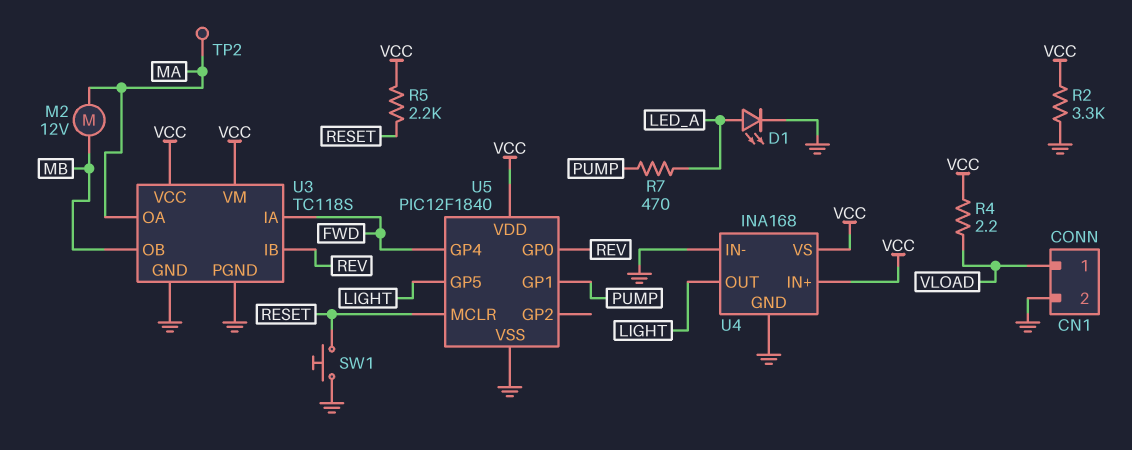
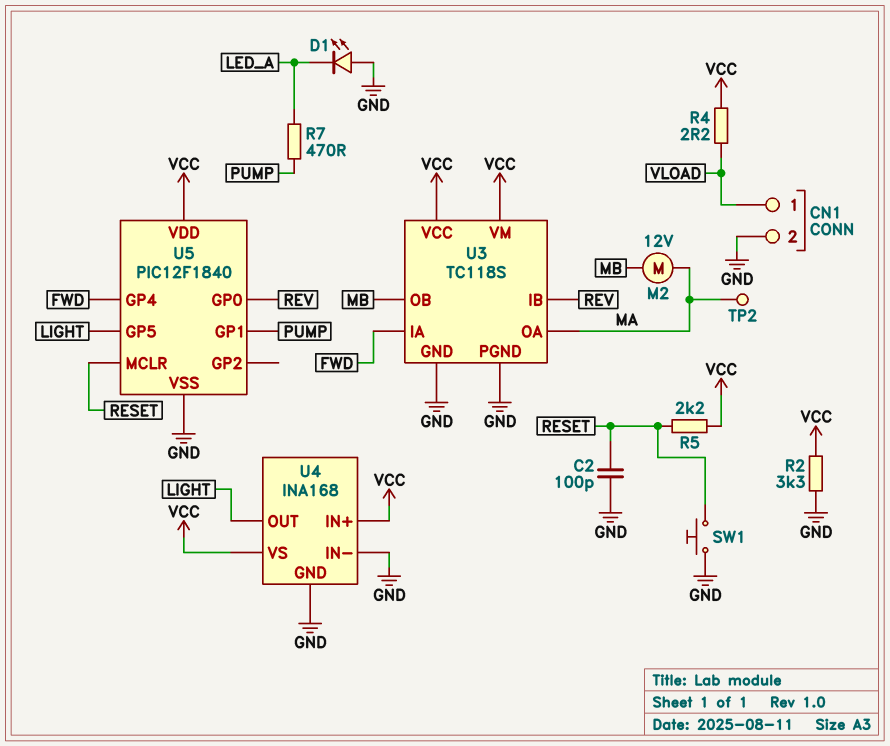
C2: none -> 100pF (GND, RESET)
D1: LED (A LED_A, K GND) -> LED (A GND, K LED_A)

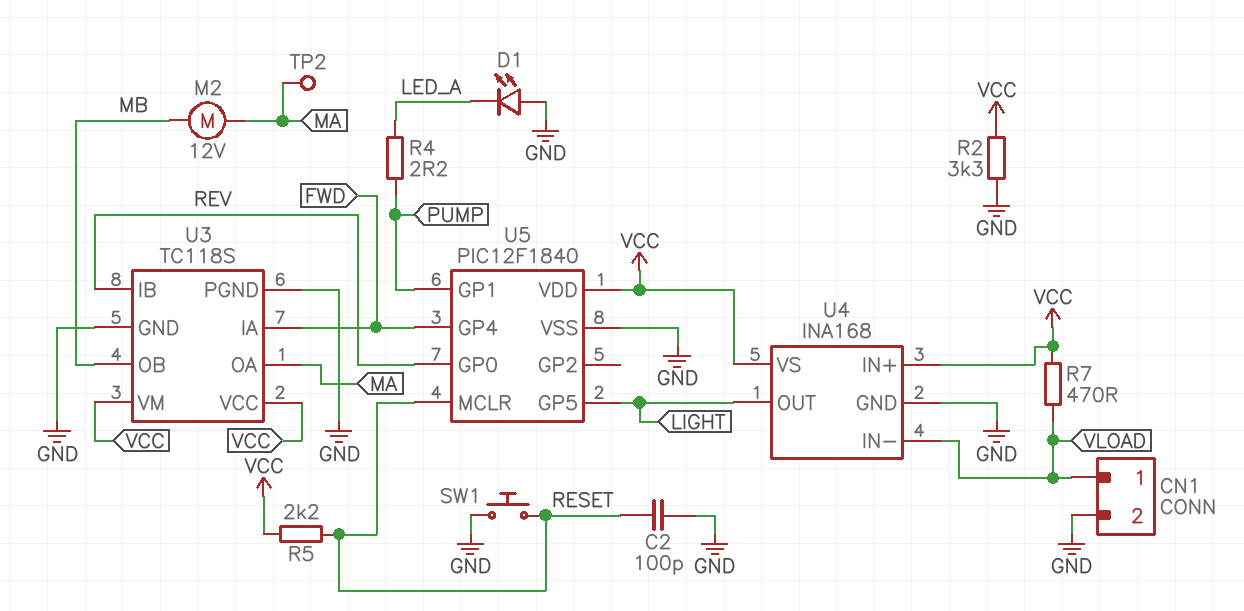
R4: 2.2 (VCC, VLOAD) -> 2.2 (LED_A, PUMP)
R7: 470 (LED_A, PUMP) -> 470 (VCC, VLOAD)
U4 pin IN-: GND -> VLOAD

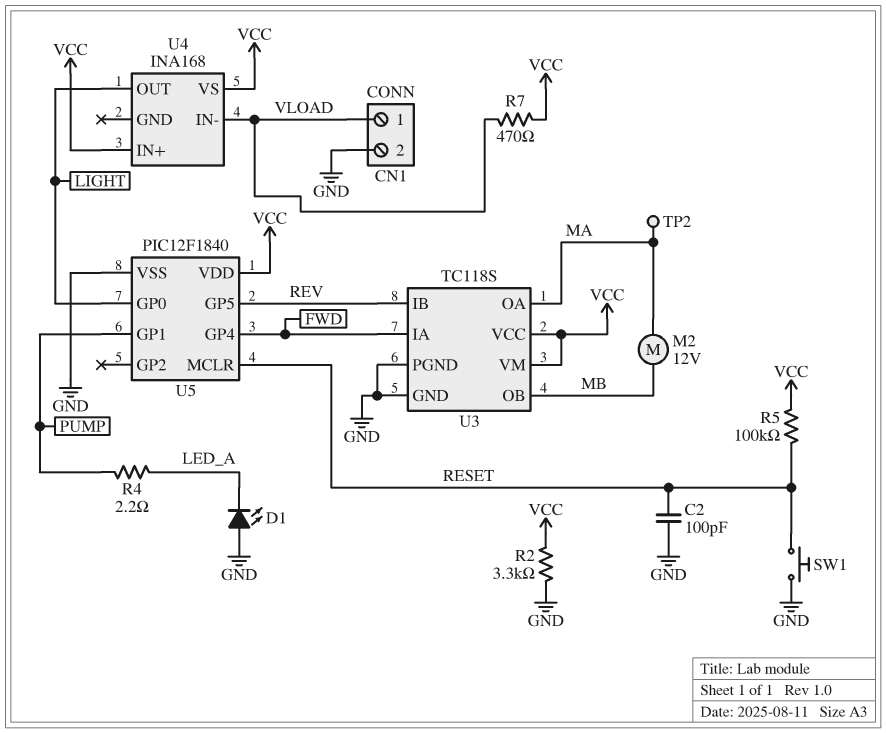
R5: 2.2k (RESET, VCC) -> 100k (RESET, VCC)
U4 pin GND: GND -> none
U5 pin GP0: REV -> LIGHT
U5 pin GP5: LIGHT -> REV

